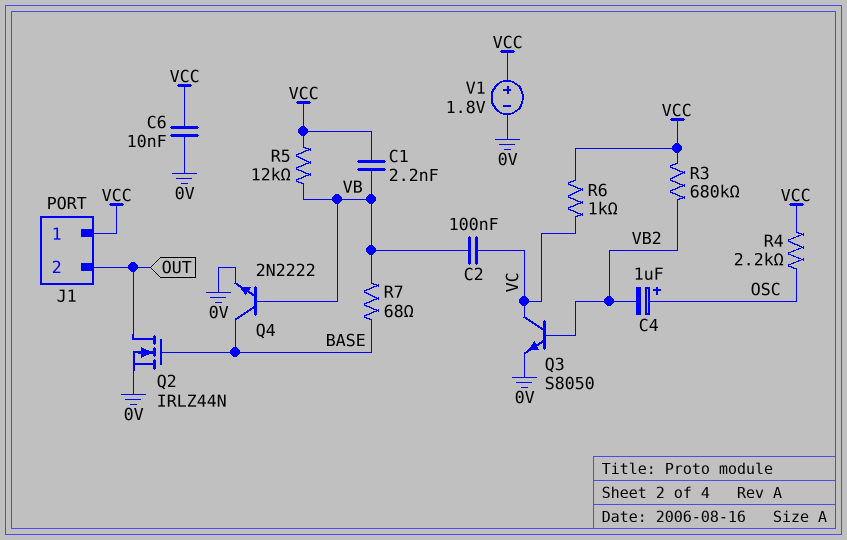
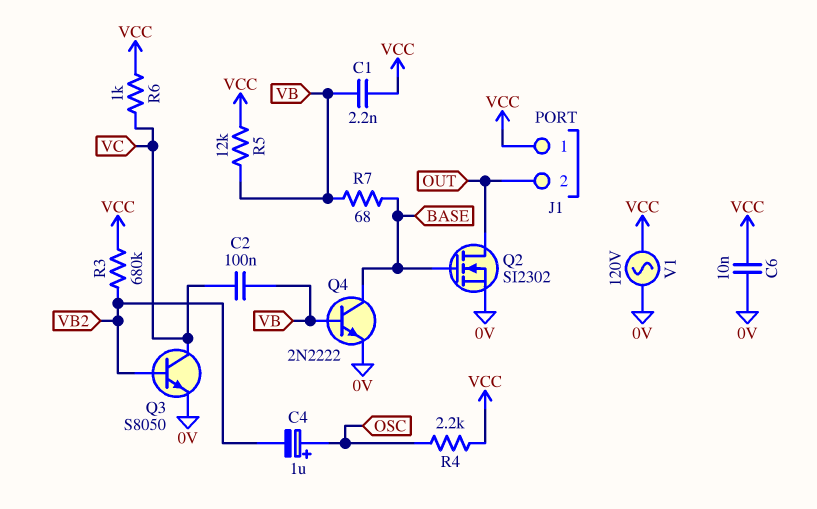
Q2: NMOS IRLZ44N (G BASE, D OUT, S 0V) -> NMOS SI2302 (G BASE, D OUT, S 0V)
V1: 1.8V (plus VCC, minus 0V) -> AC 120V (0V, VCC)

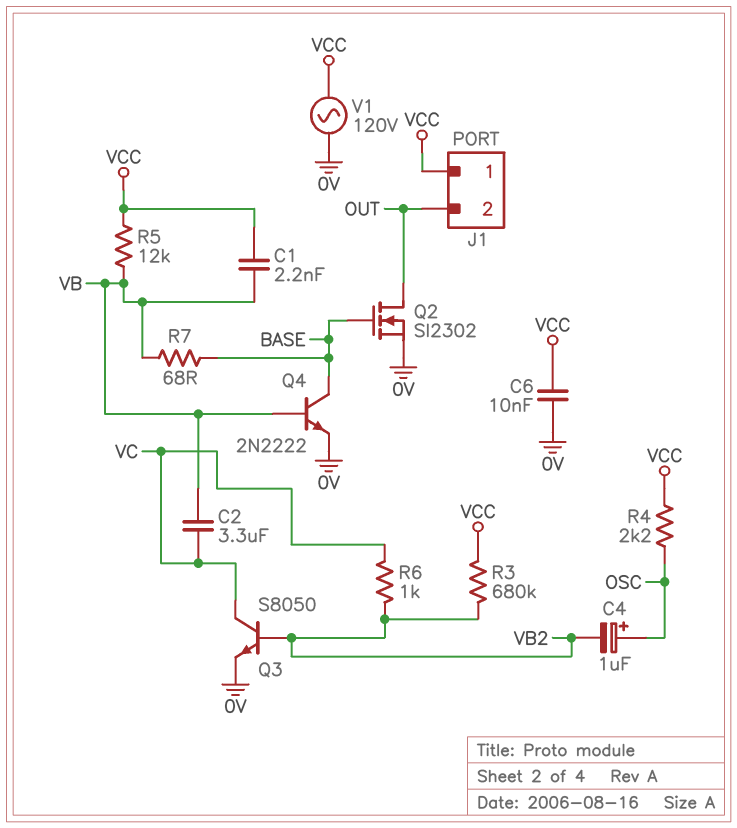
C2: 100nF (VB, VC) -> 3.3uF (VB, VC)
R6: 1k (VC, VCC) -> 1k (VB2, VC)

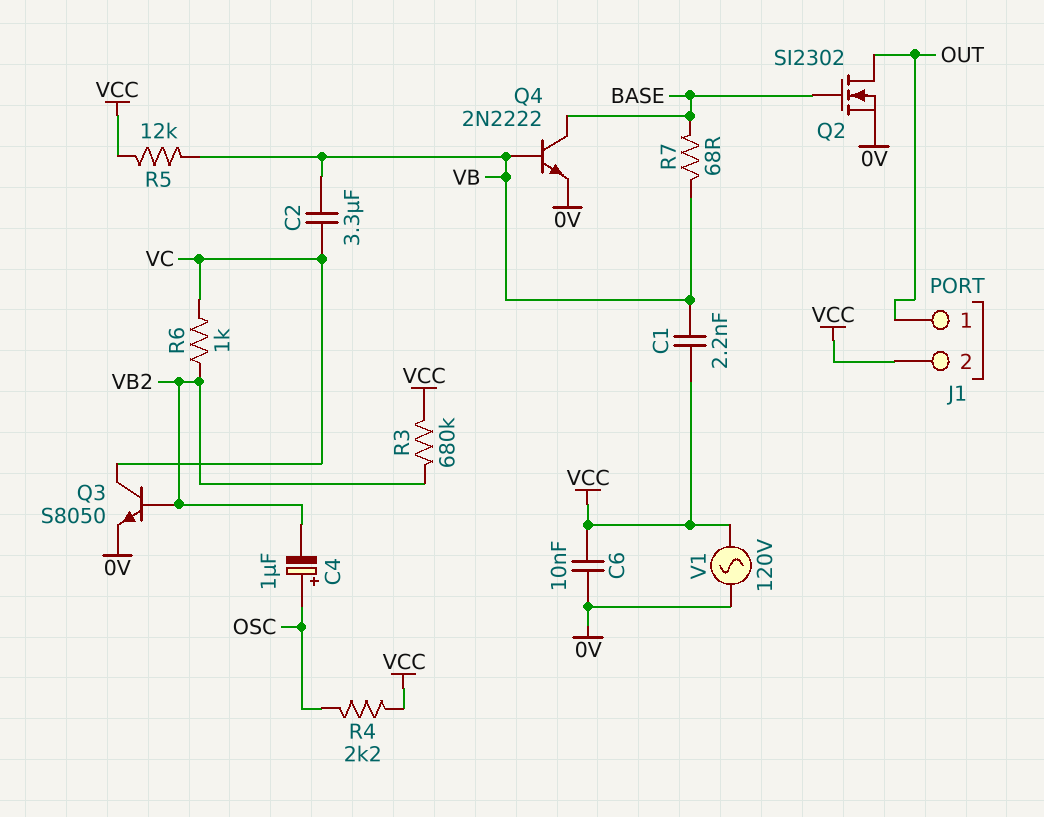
J1 pin 1: VCC -> OUT
J1 pin 2: OUT -> VCC

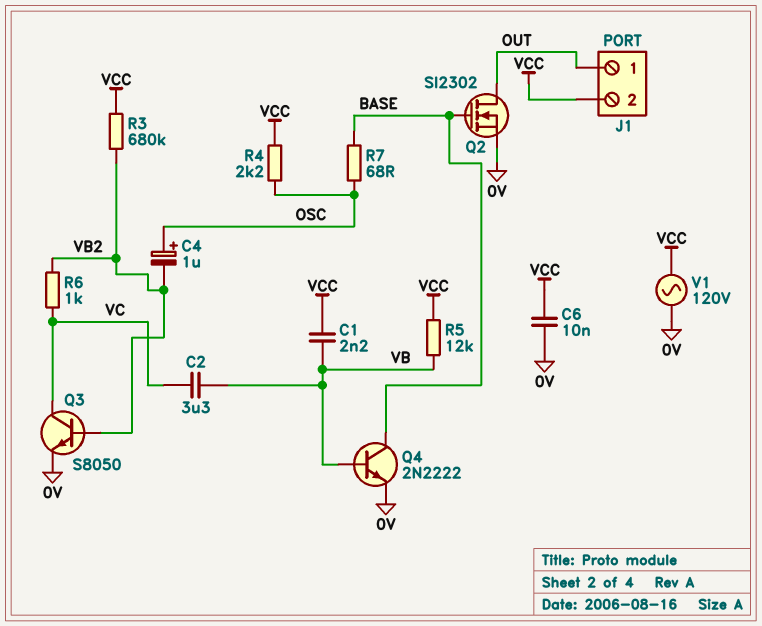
R7: 68 (BASE, VB) -> 68 (BASE, OSC)

